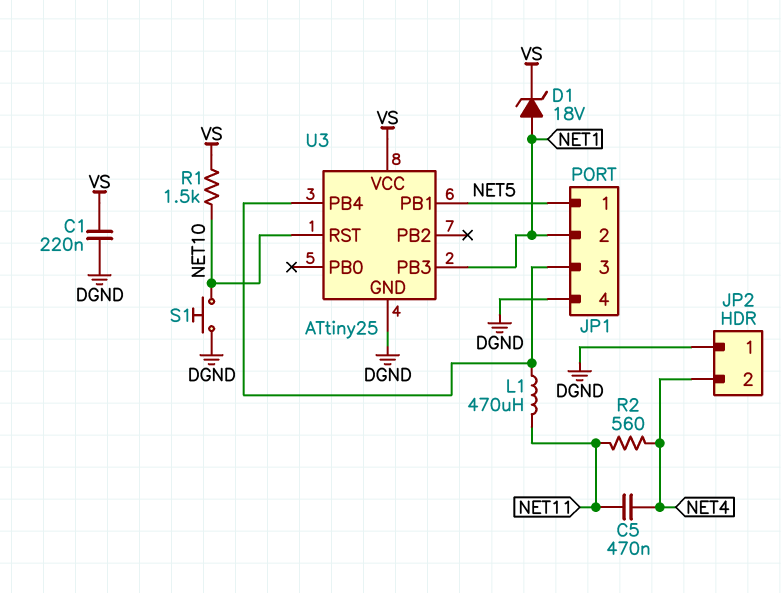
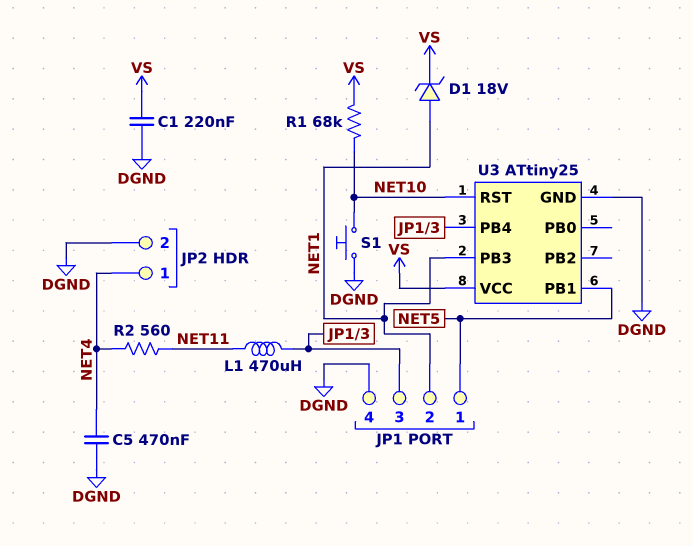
C5: 470nF (NET4, NET11) -> 470nF (DGND, NET4)
JP2 pin 1: DGND -> NET4
JP2 pin 2: NET4 -> DGND
R1: 1.5k (NET10, VS) -> 68k (NET10, VS)

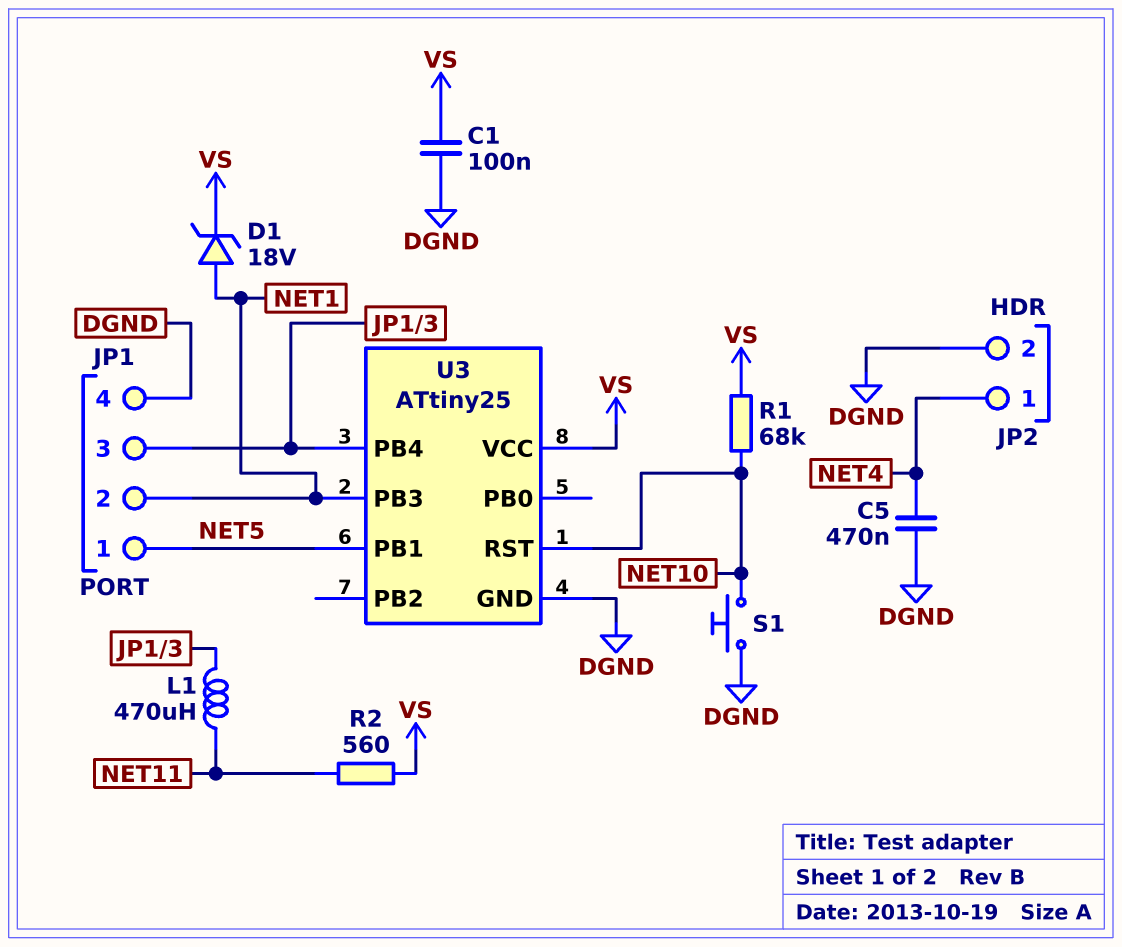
C1: 220nF (DGND, VS) -> 100nF (DGND, VS)
R2: 560 (NET4, NET11) -> 560 (NET11, VS)

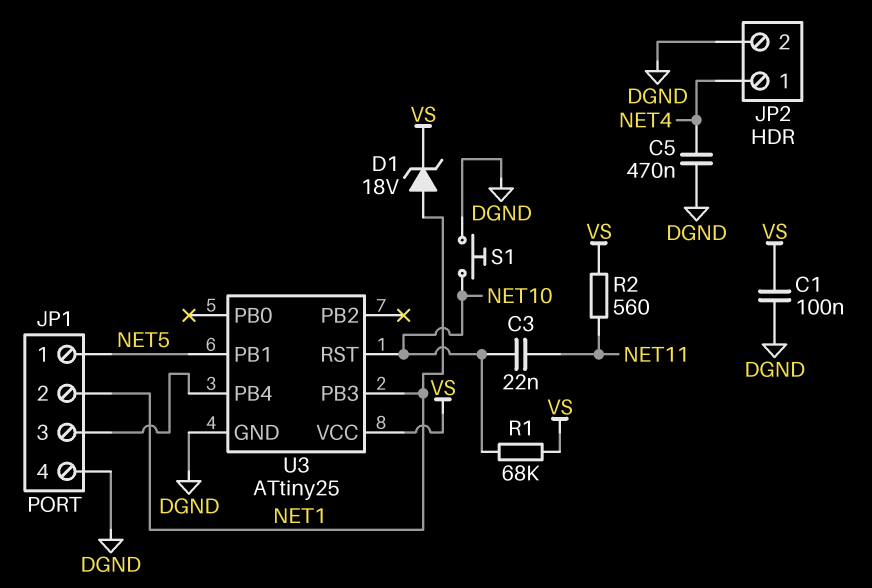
C3: none -> 22nF (NET10, NET11)
L1: 470uH (JP1/3, NET11) -> none

